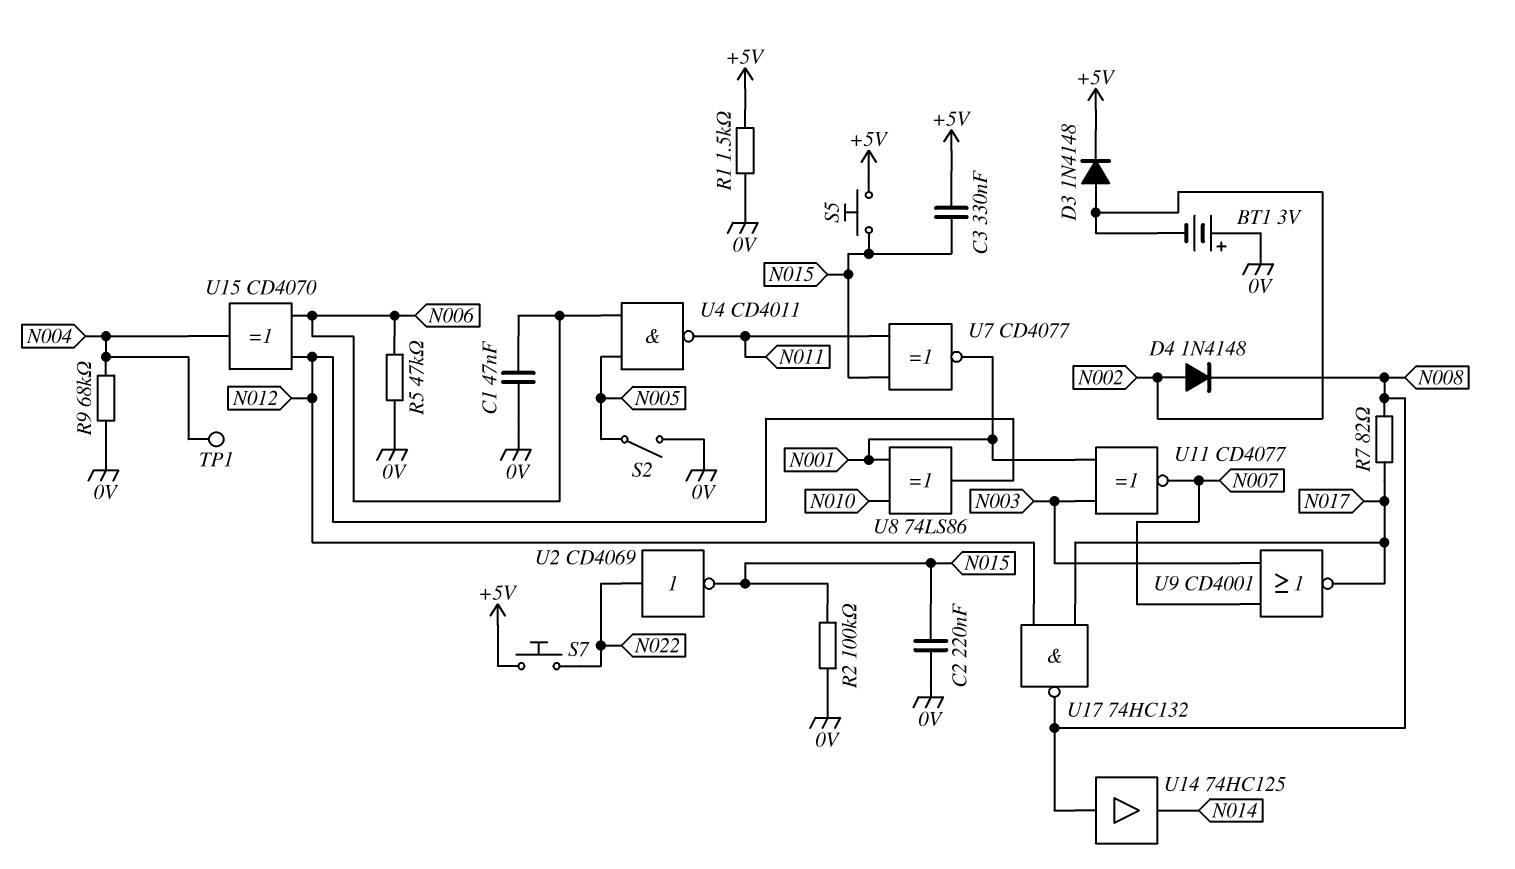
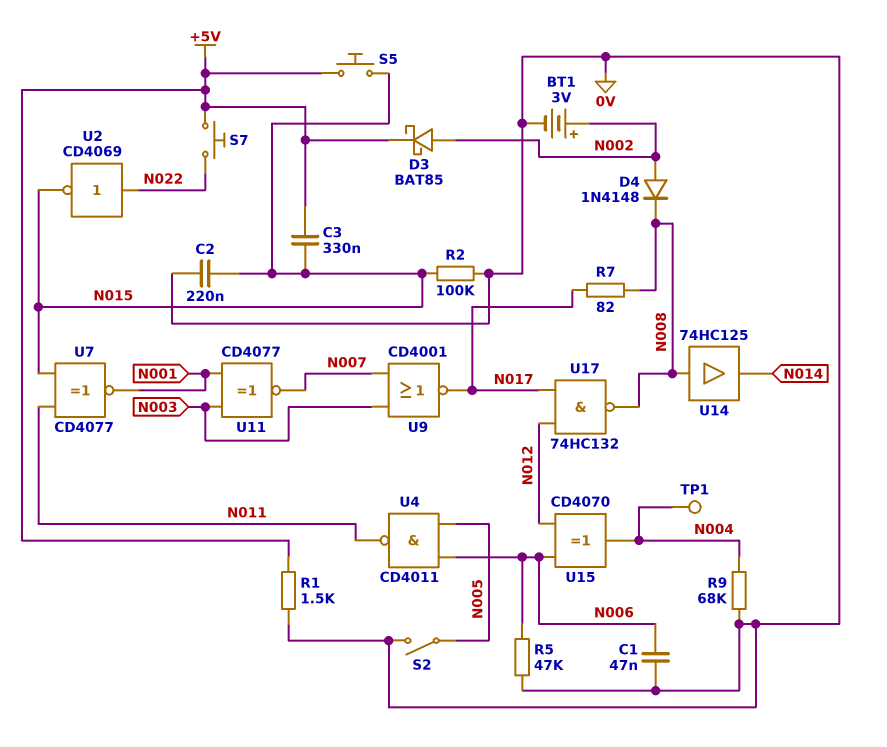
BT1: 3V (plus 0V, minus N002) -> 3V (plus N002, minus 0V)
D3: diode 1N4148 (A N002, K +5V) -> schottky BAT85 (A N002, K +5V)
U8: XOR 74LS86 (in N001, in N010, out N012) -> none

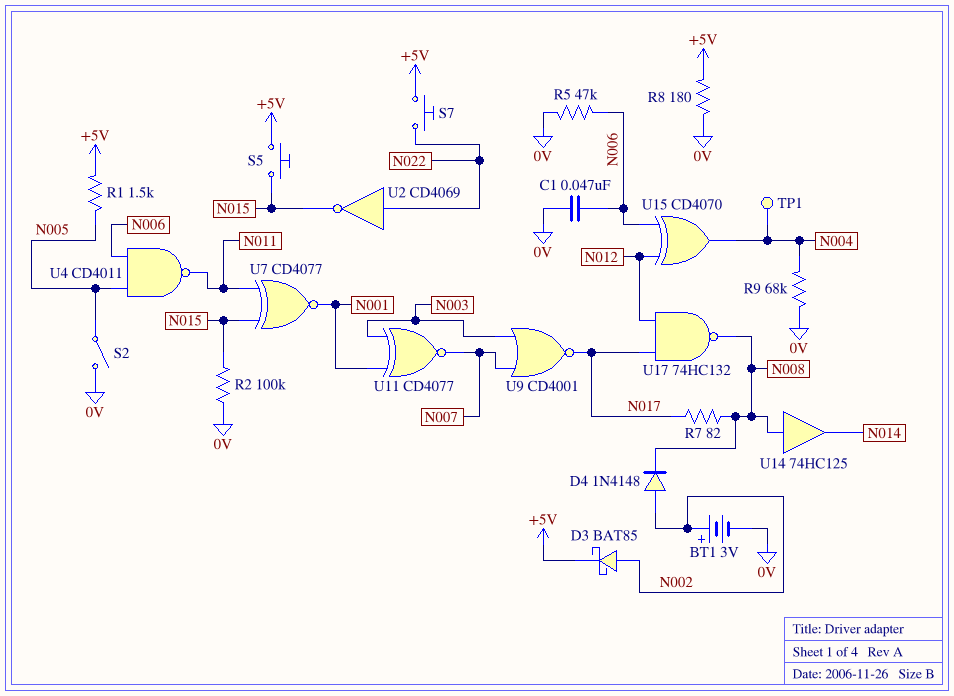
C2: 220nF (0V, N015) -> none
C3: 330nF (+5V, N015) -> none
R1: 1.5k (+5V, 0V) -> 1.5k (+5V, N005)
R8: none -> 180 (+5V, 0V)

